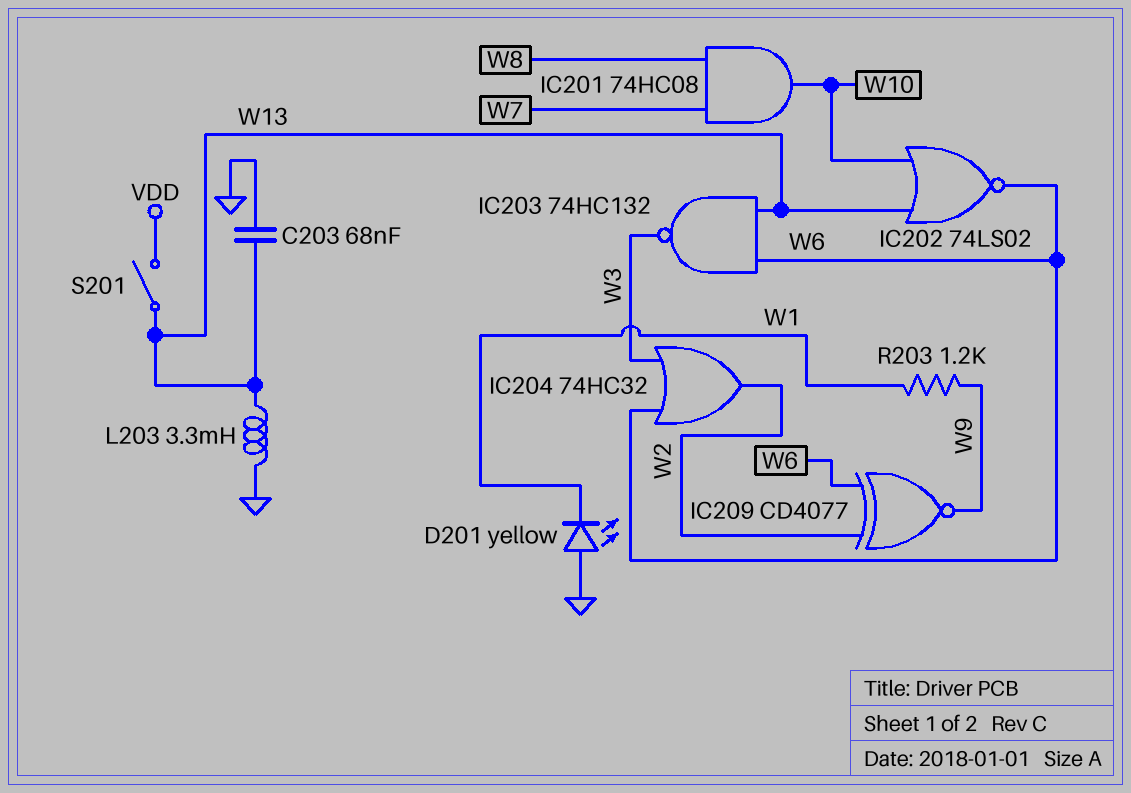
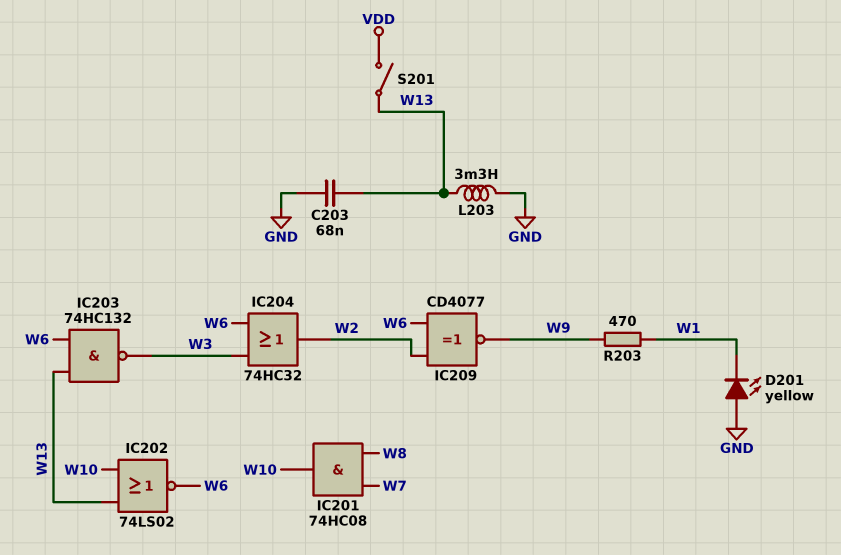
R203: 1.2k (W1, W9) -> 470 (W1, W9)

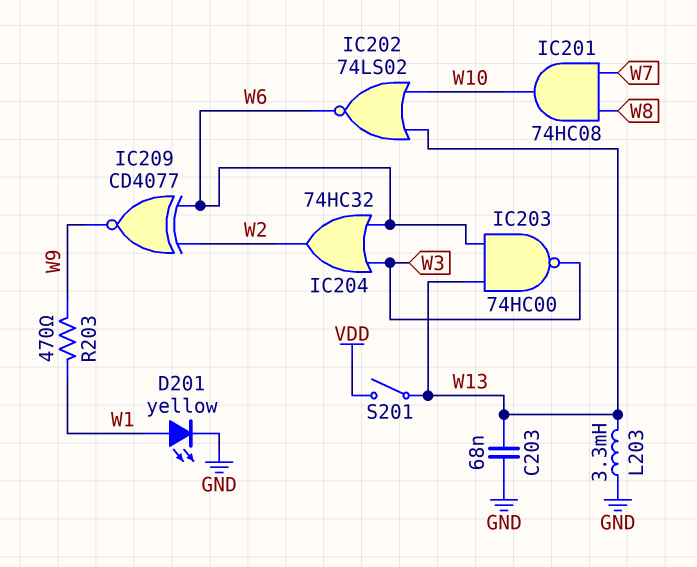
D201: LED yellow (A GND, K W1) -> LED yellow (A W1, K GND)
IC203: NAND 74HC132 (in W6, in W13, out W3) -> NAND 74HC00 (in W6, in W13, out W3)

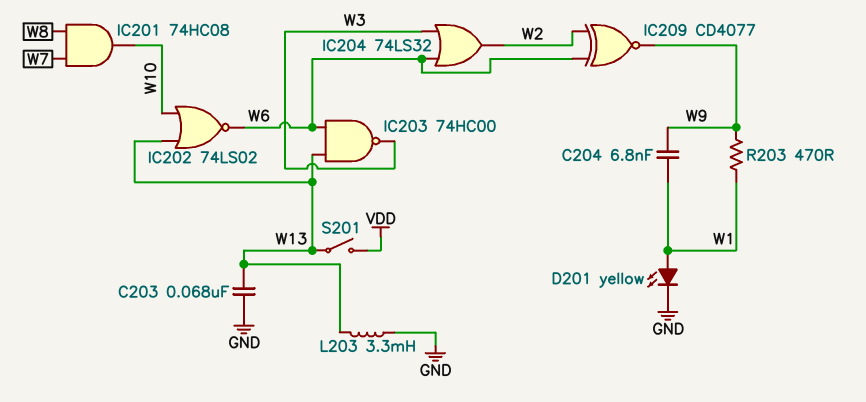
C204: none -> 6.8nF (W1, W9)
IC204: OR 74HC32 (in W3, in W6, out W2) -> OR 74LS32 (in W3, in W6, out W2)

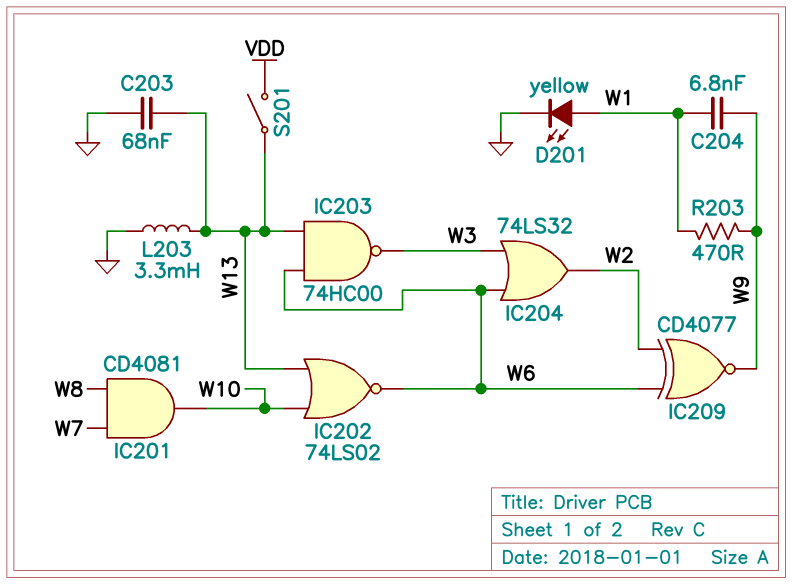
IC201: AND 74HC08 (in W7, in W8, out W10) -> AND CD4081 (in W7, in W8, out W10)

